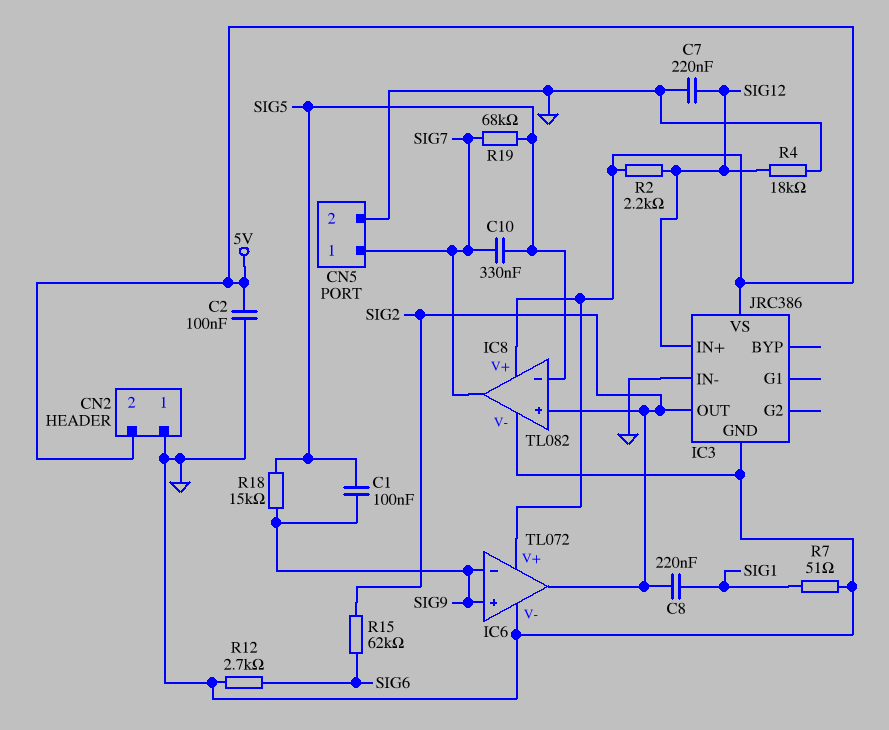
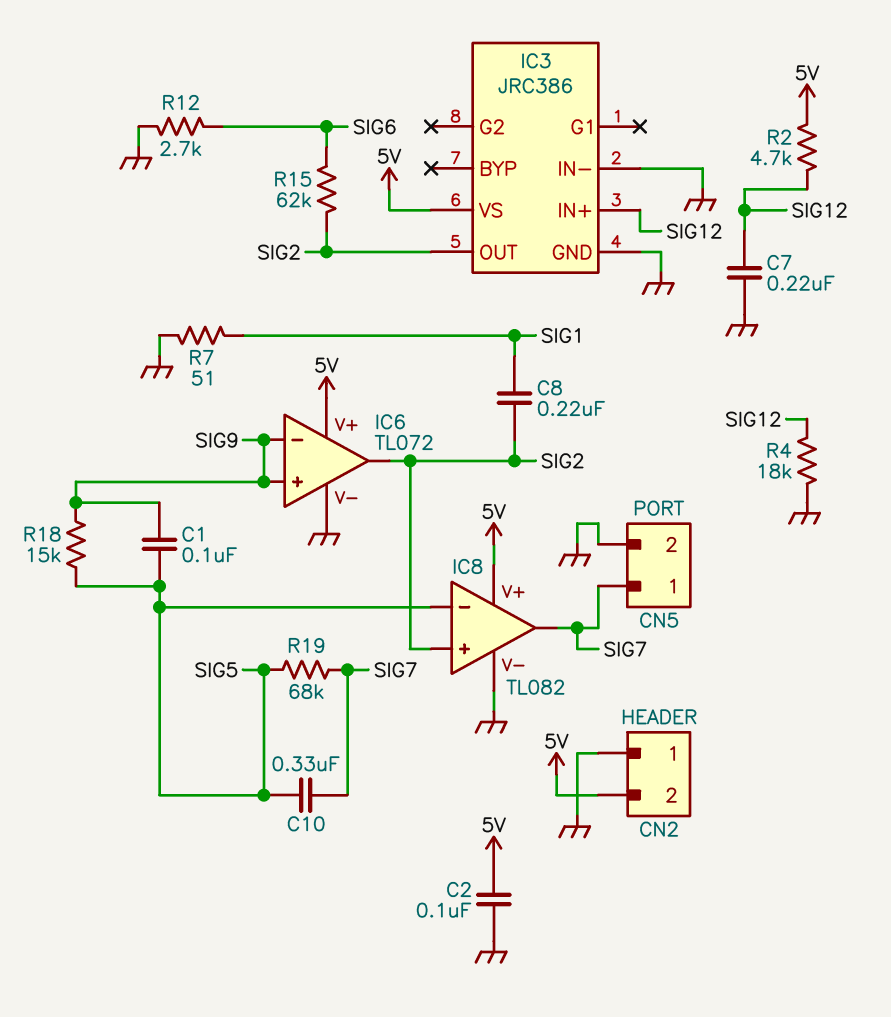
R2: 2.2k (5V, SIG12) -> 4.7k (5V, SIG12)

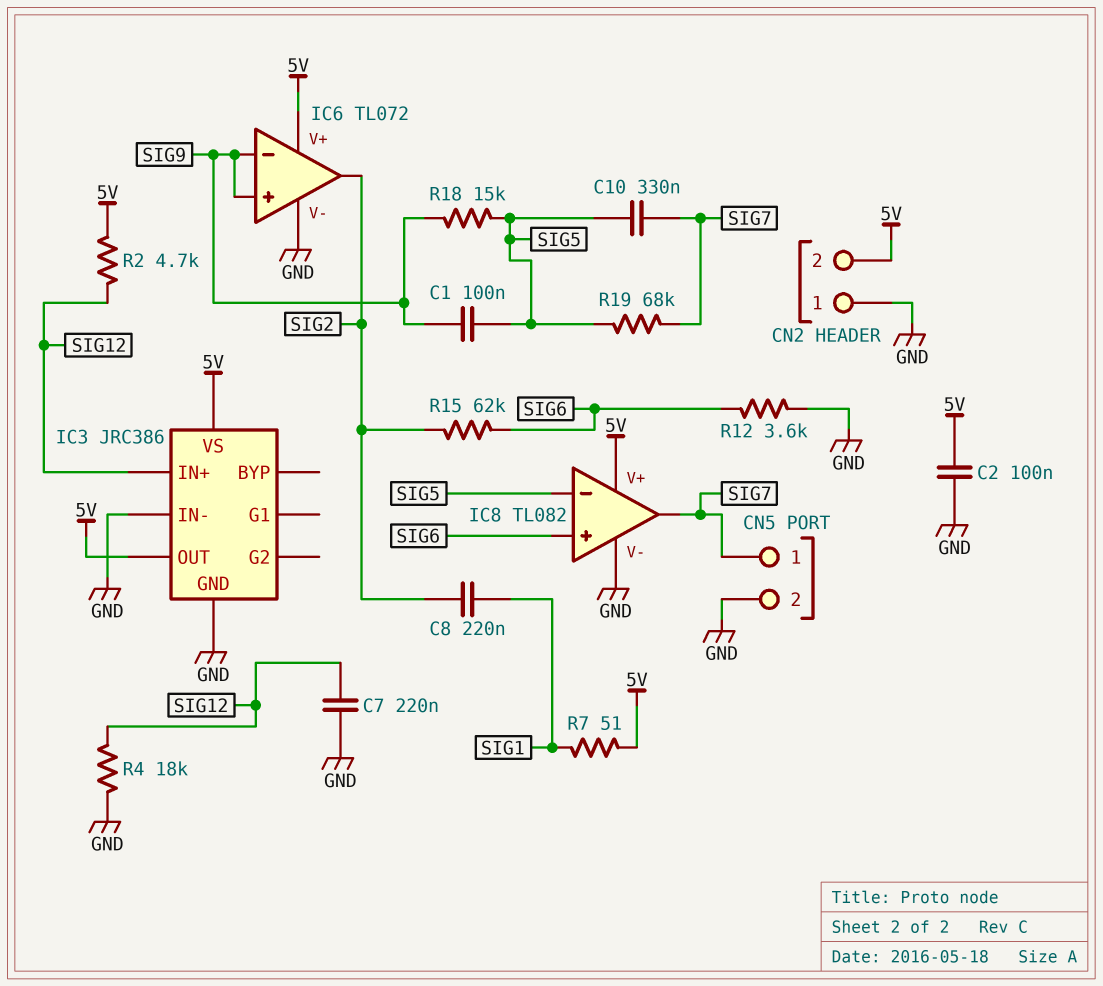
IC3 pin OUT: SIG2 -> 5V
IC8 pin in+: SIG2 -> SIG6
R7: 51 (GND, SIG1) -> 51 (5V, SIG1)
R12: 2.7k (GND, SIG6) -> 3.6k (GND, SIG6)

